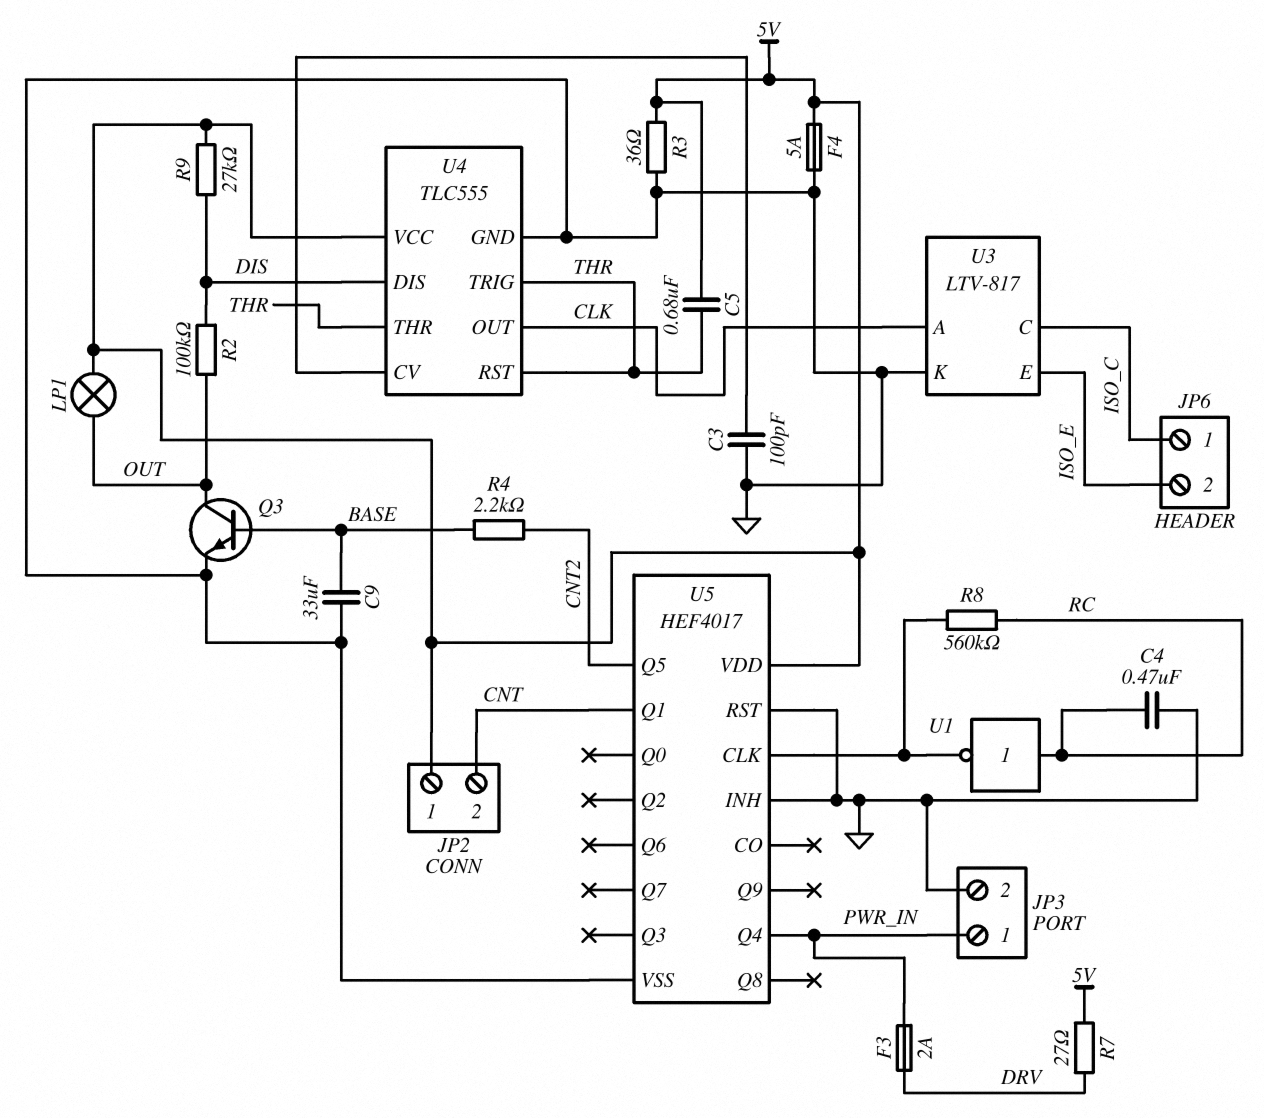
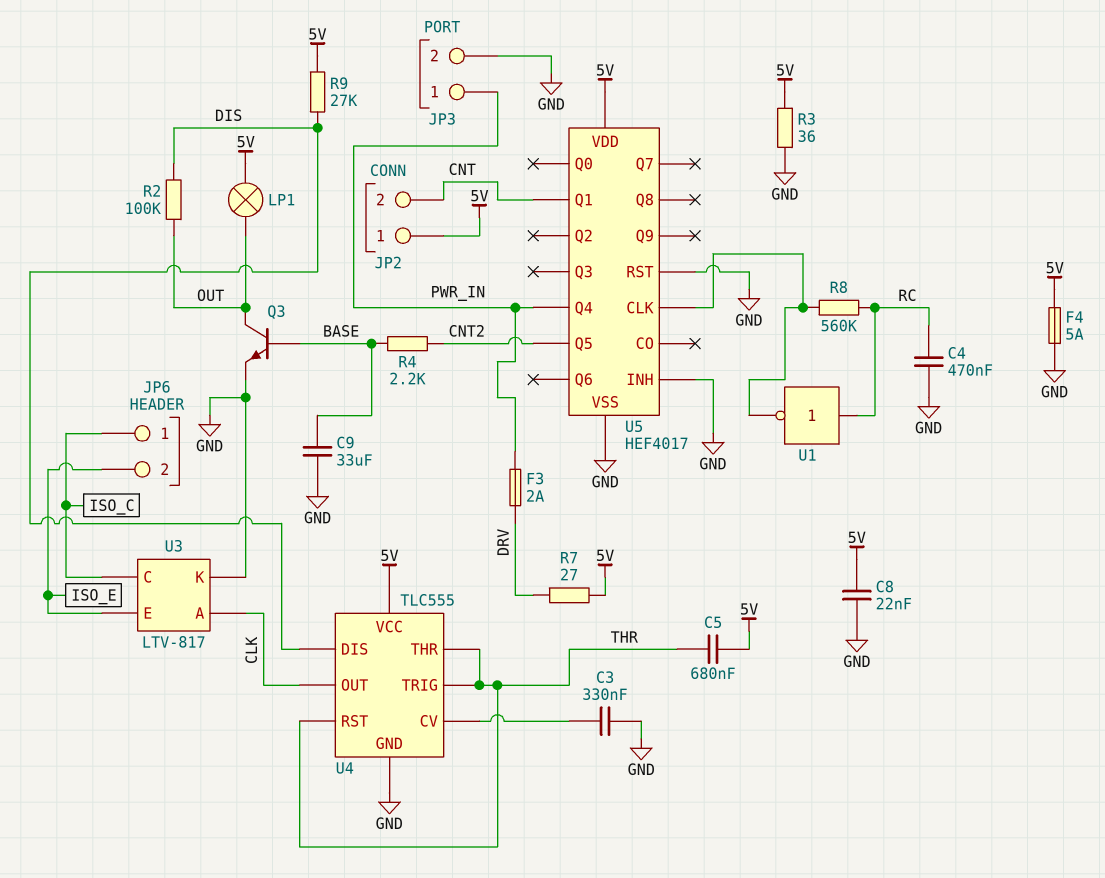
C3: 100pF (GND, U4/CV) -> 330nF (GND, U4/CV)
C8: none -> 22nF (5V, GND)

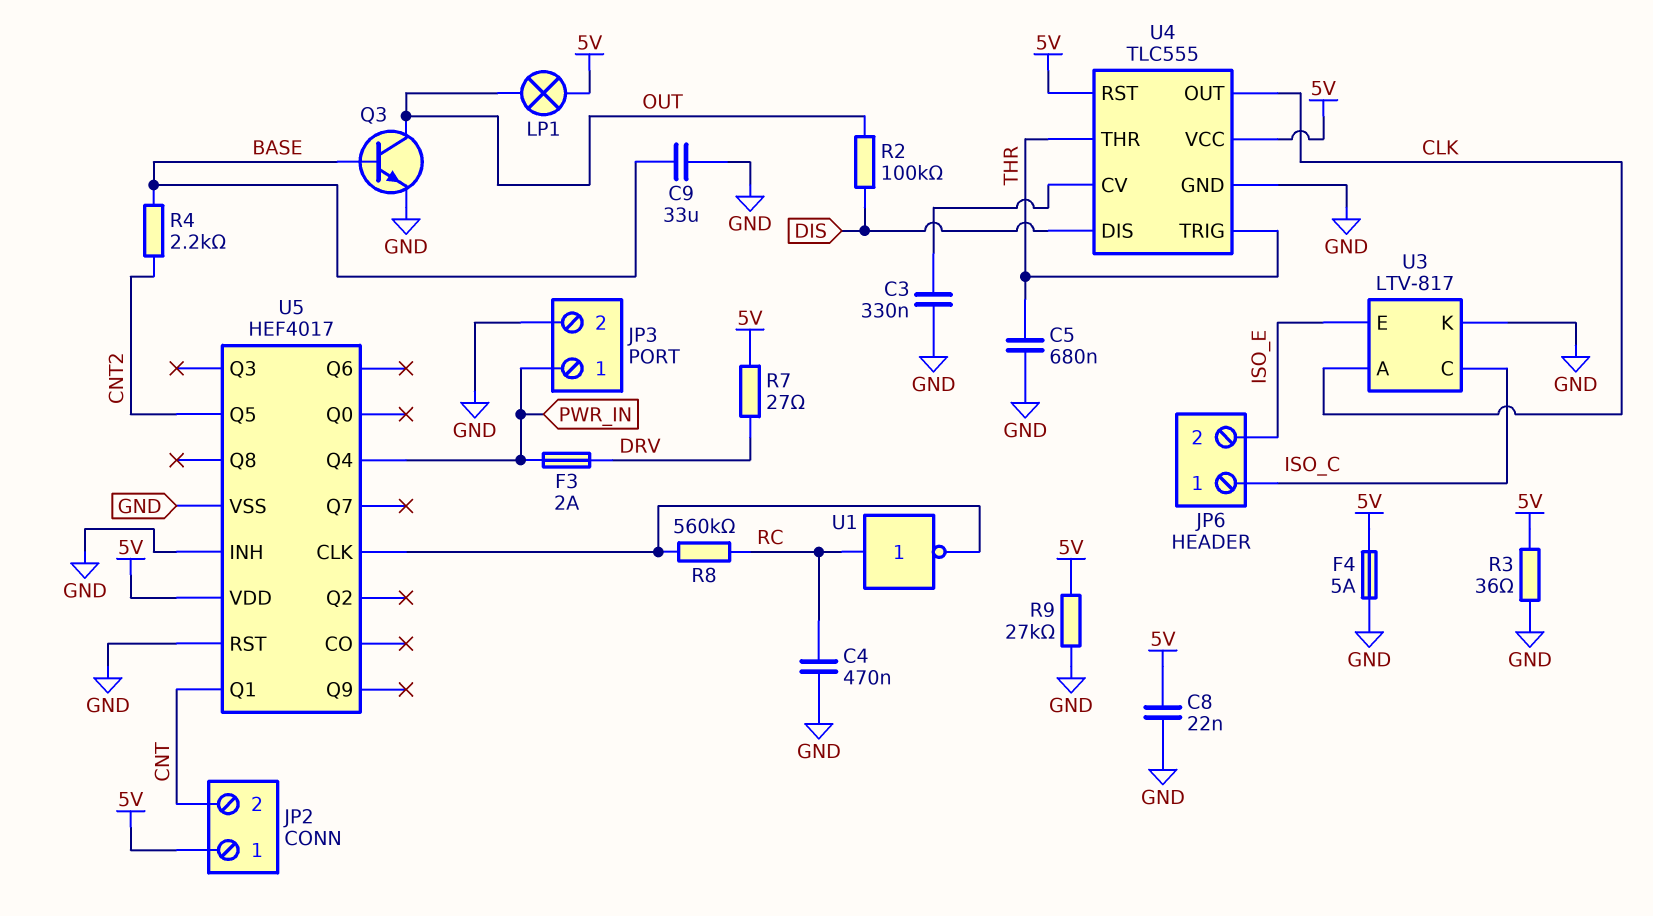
C5: 680nF (5V, THR) -> 680nF (GND, THR)
R9: 27k (5V, DIS) -> 27k (5V, GND)
U4 pin RST: THR -> 5V

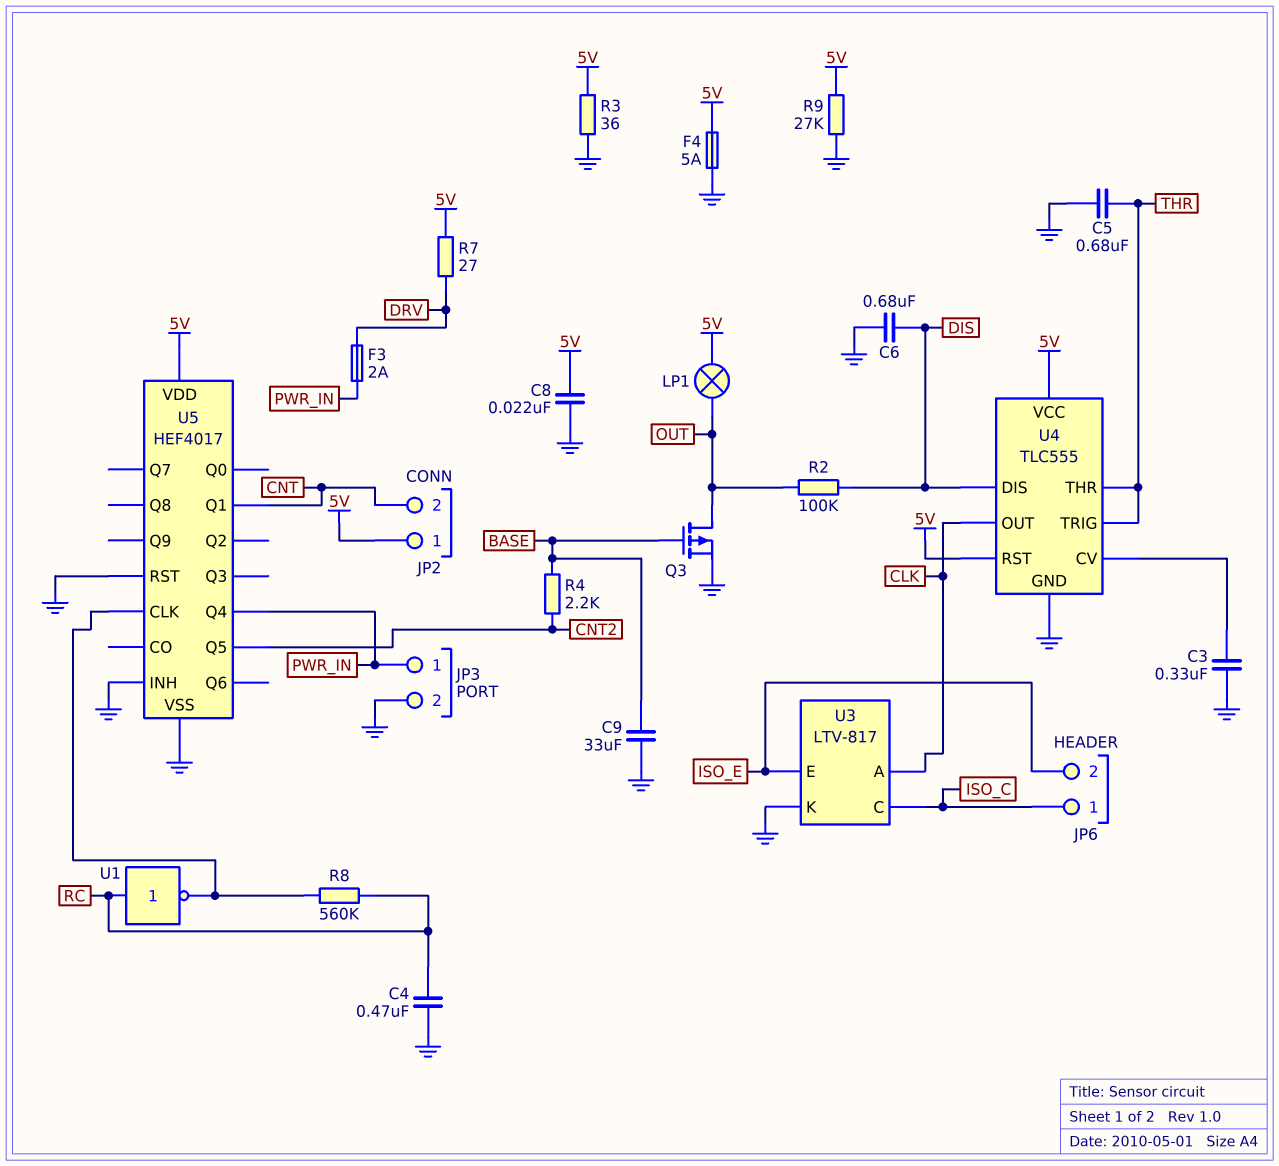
C6: none -> 680nF (DIS, GND)
Q3: NPN (B BASE, C OUT, E GND) -> PMOS (G BASE, D OUT, S GND)

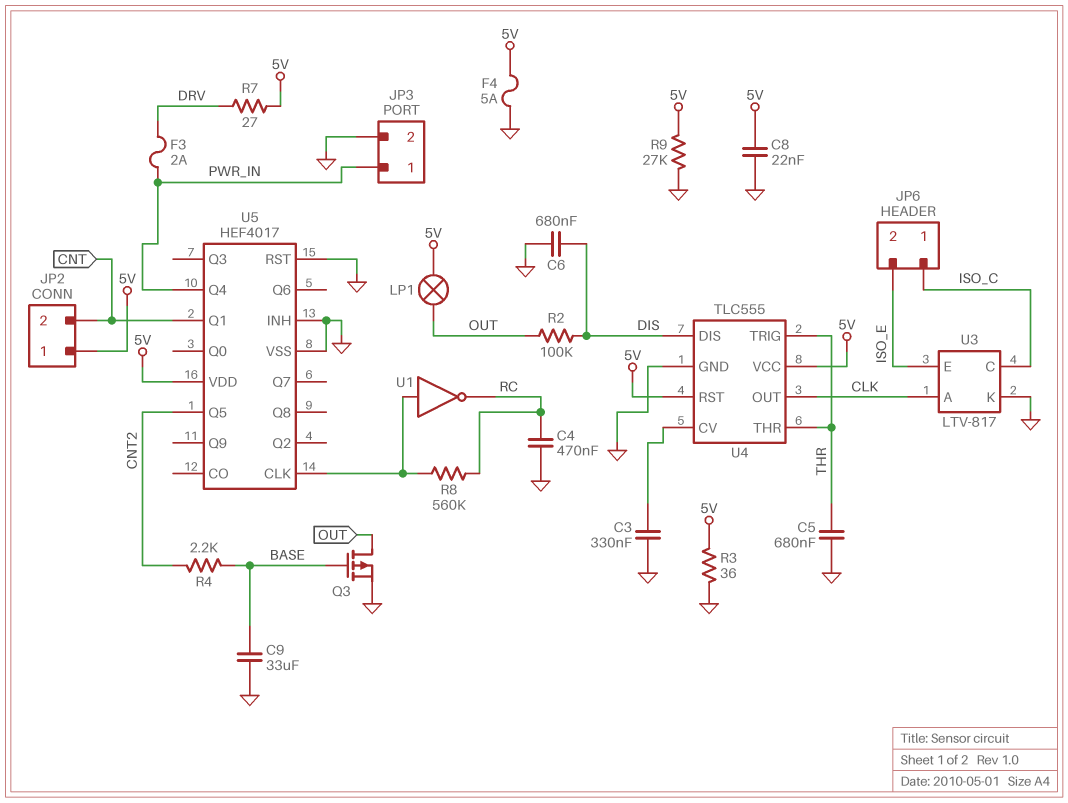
U1: NOT (in RC, out U5/CLK) -> NOT (in U5/CLK, out RC)

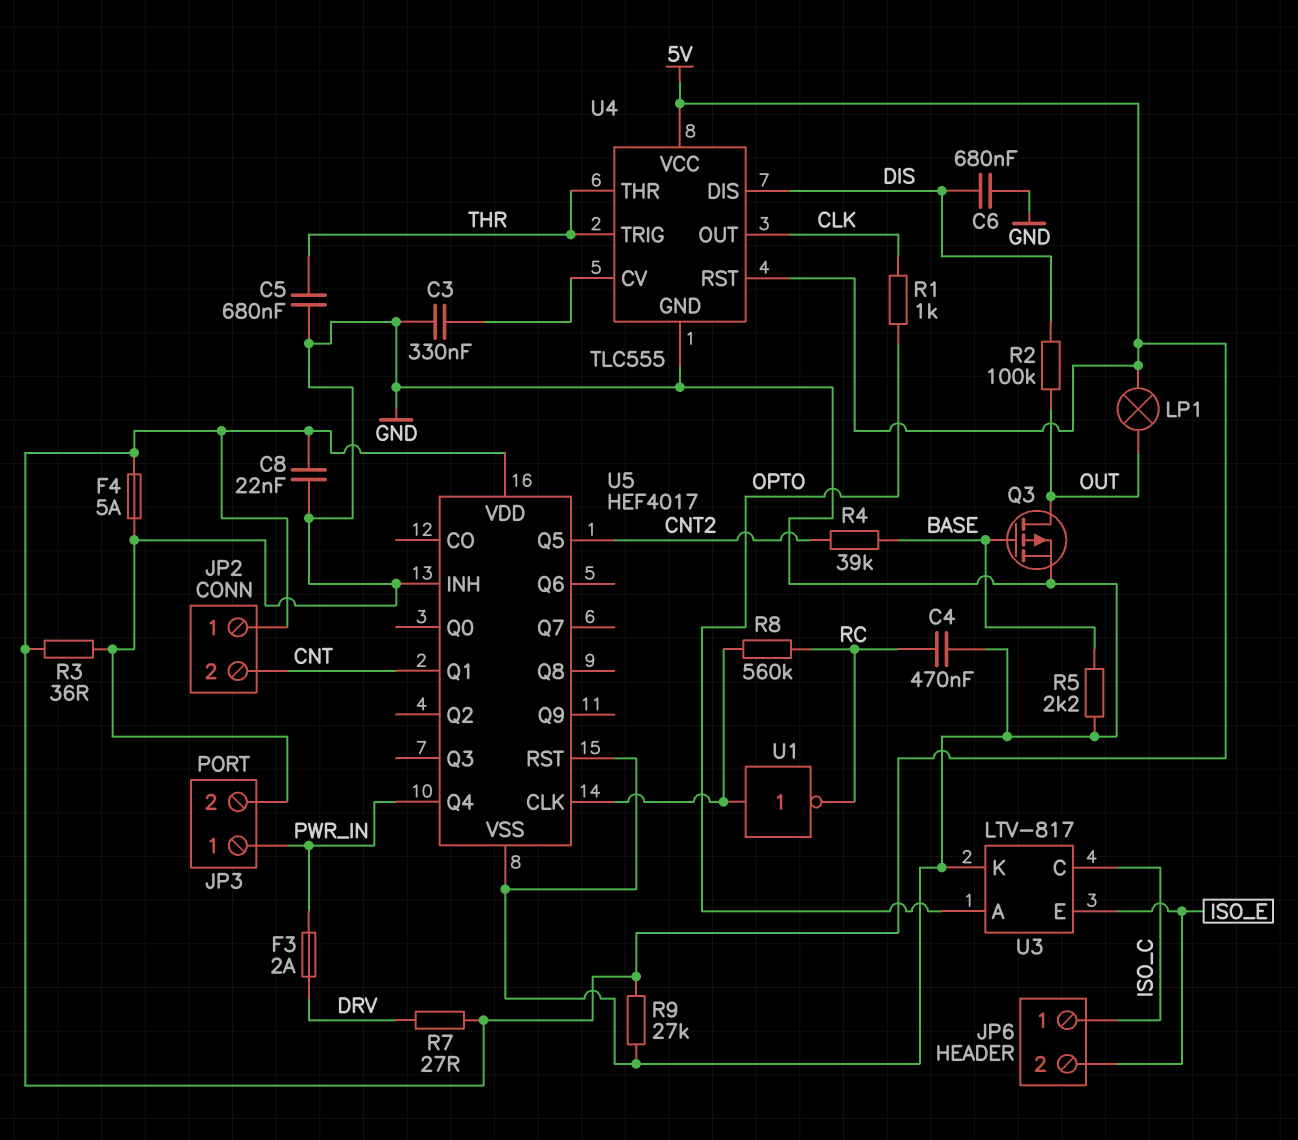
C9: 33uF (BASE, GND) -> none
R1: none -> 1k (CLK, OPTO)
R4: 2.2k (BASE, CNT2) -> 39k (BASE, CNT2)
R5: none -> 2.2k (BASE, GND)
U3 pin A: CLK -> OPTO

